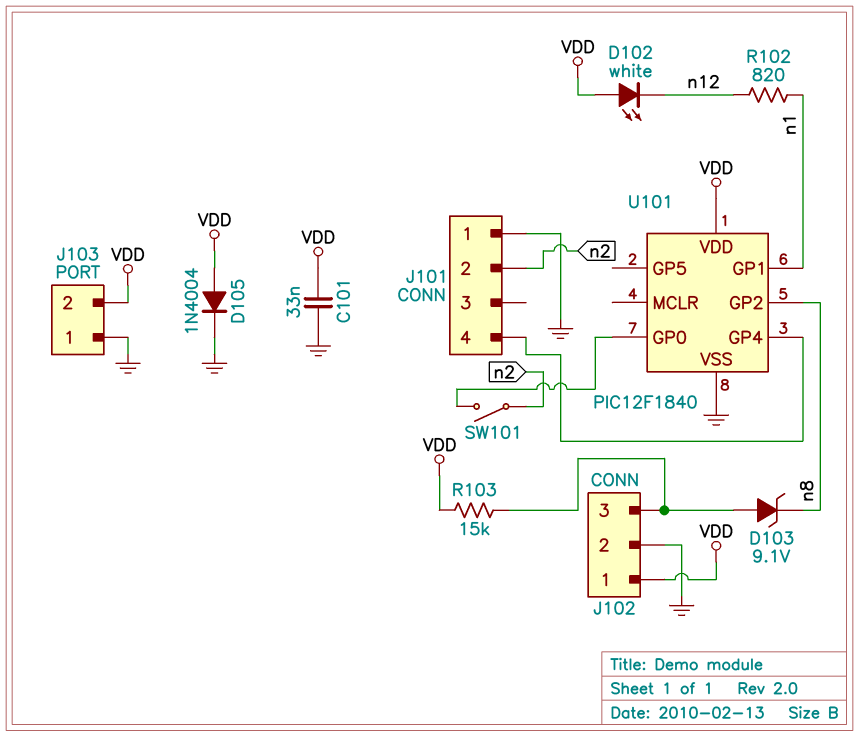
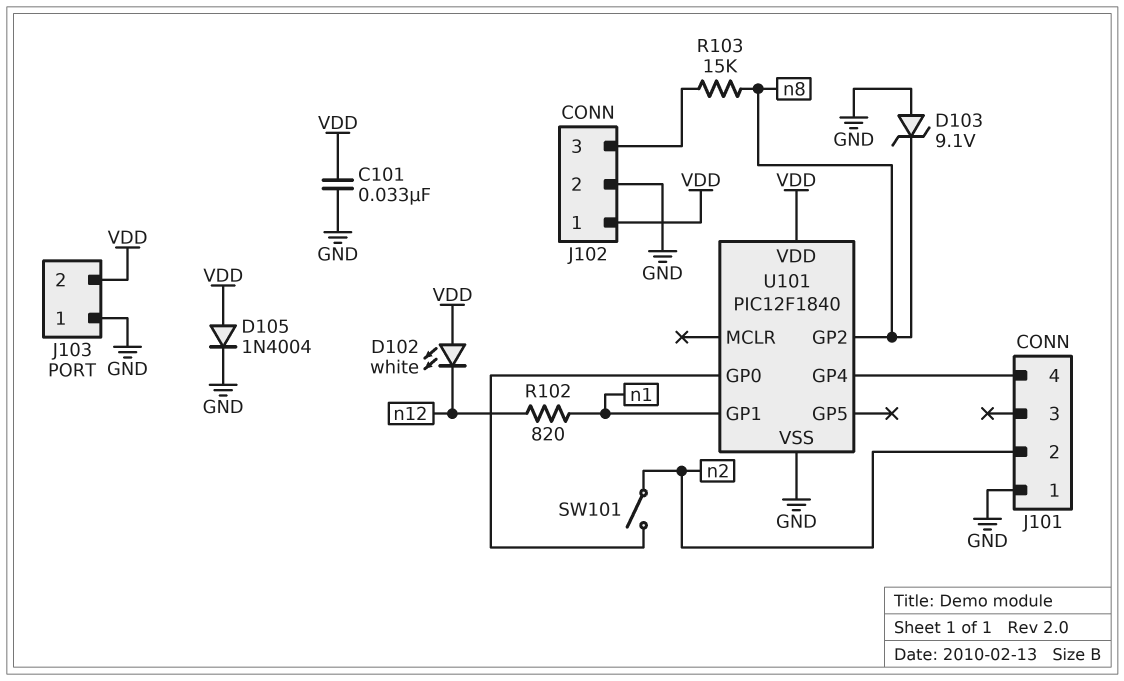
D103: zener 9.1V (A J102/3, K n8) -> zener 9.1V (A GND, K n8)
R103: 15k (J102/3, VDD) -> 15k (J102/3, n8)

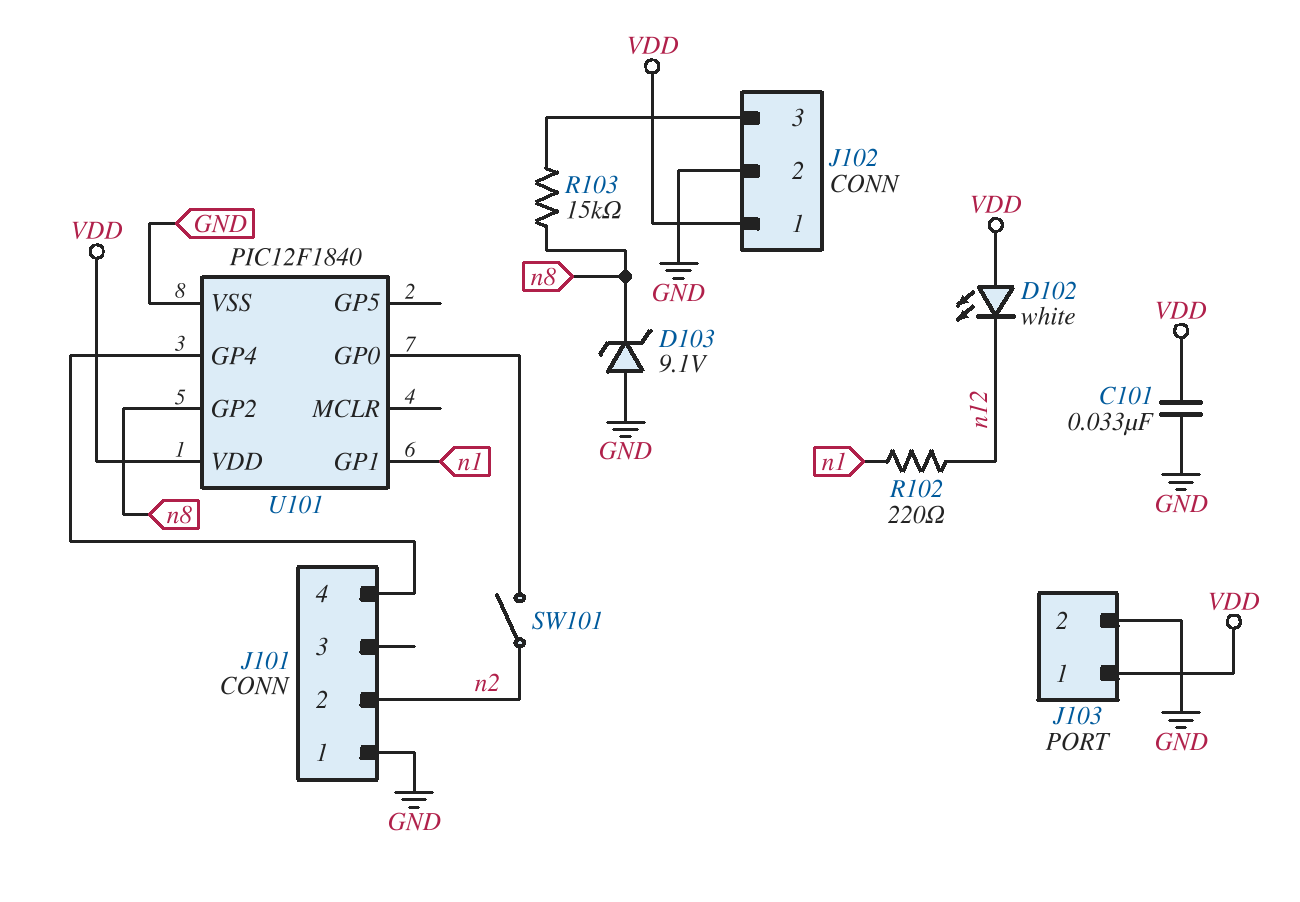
D105: diode 1N4004 (A VDD, K GND) -> none
J103 pin 1: GND -> VDD
J103 pin 2: VDD -> GND
R102: 820 (n1, n12) -> 220 (n1, n12)

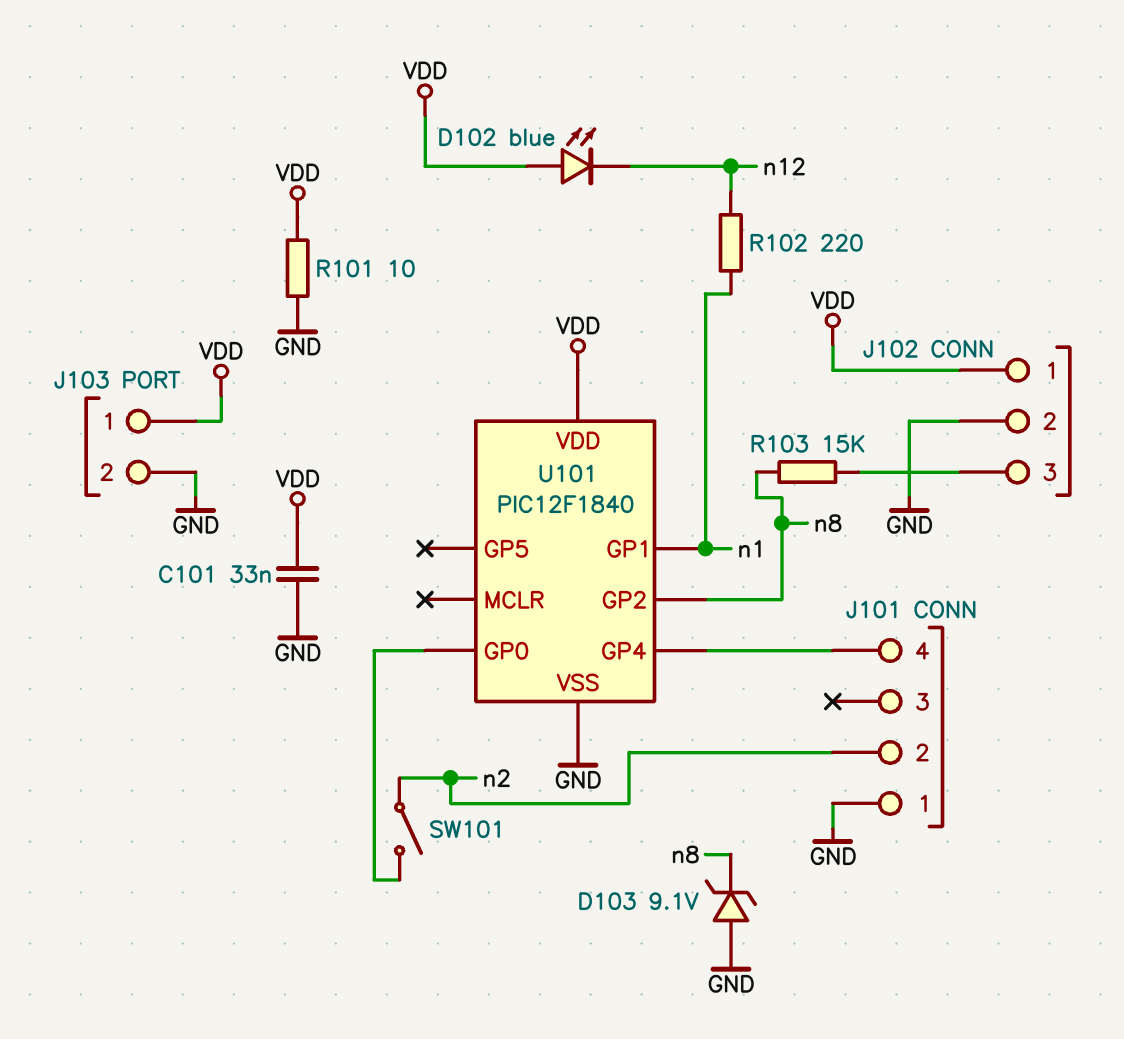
D102: LED white (A VDD, K n12) -> LED blue (A VDD, K n12)
R101: none -> 10 (GND, VDD)

